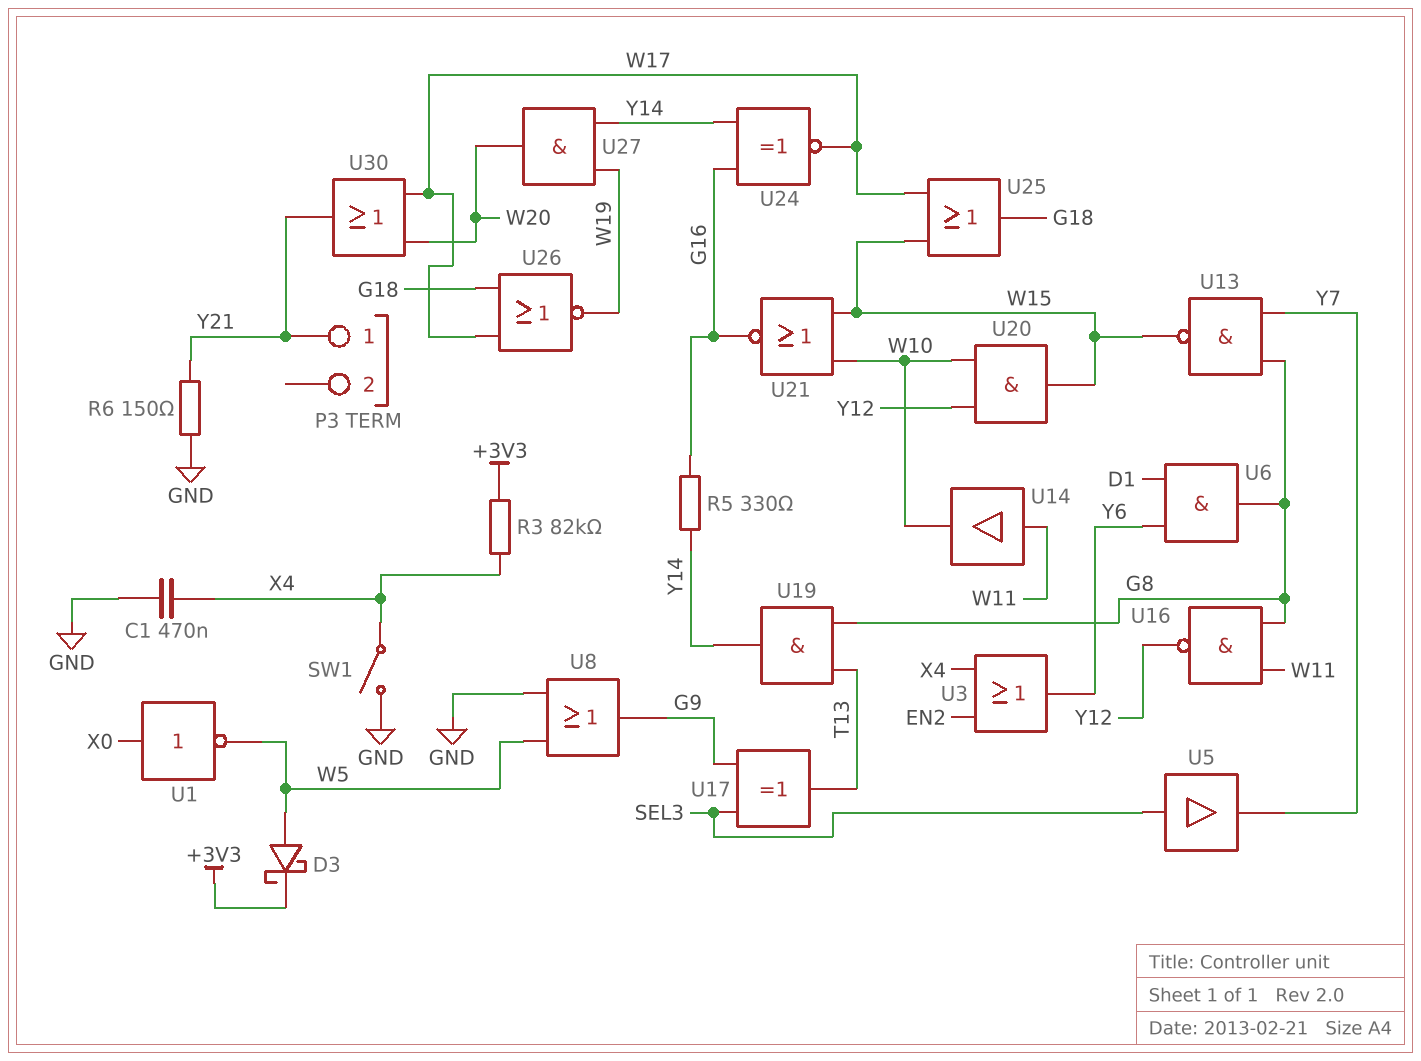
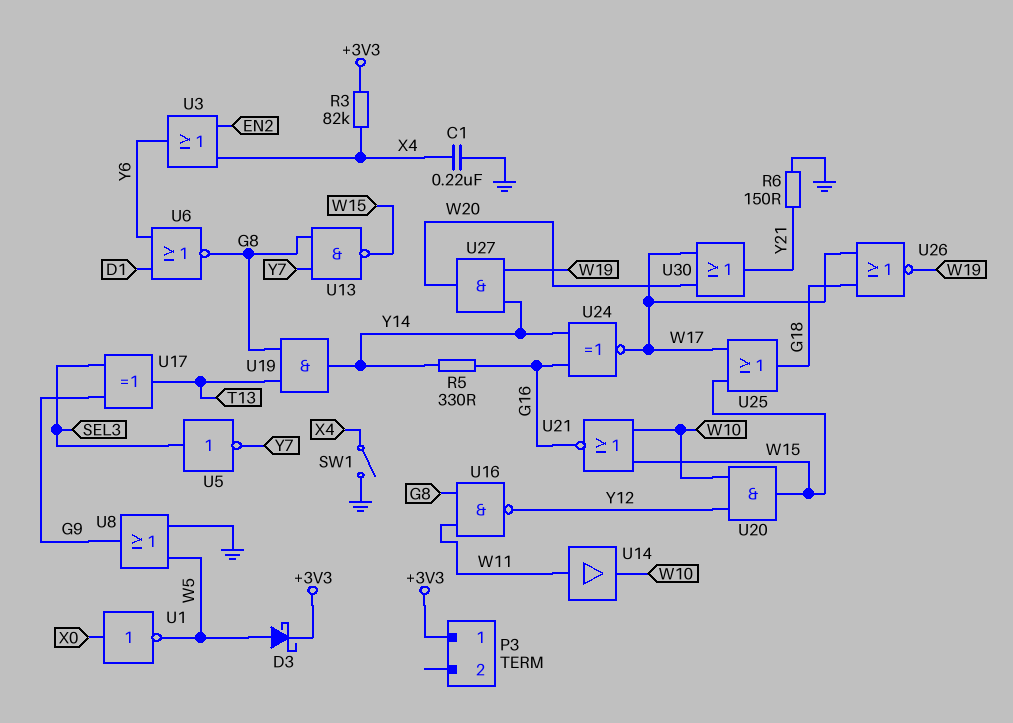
C1: 470nF (GND, X4) -> 220nF (GND, X4)
P3 pin 1: Y21 -> +3V3
U5: buffer (in SEL3, out Y7) -> NOT (in SEL3, out Y7)
U6: AND (in D1, in Y6, out G8) -> NOR (in D1, in Y6, out G8)

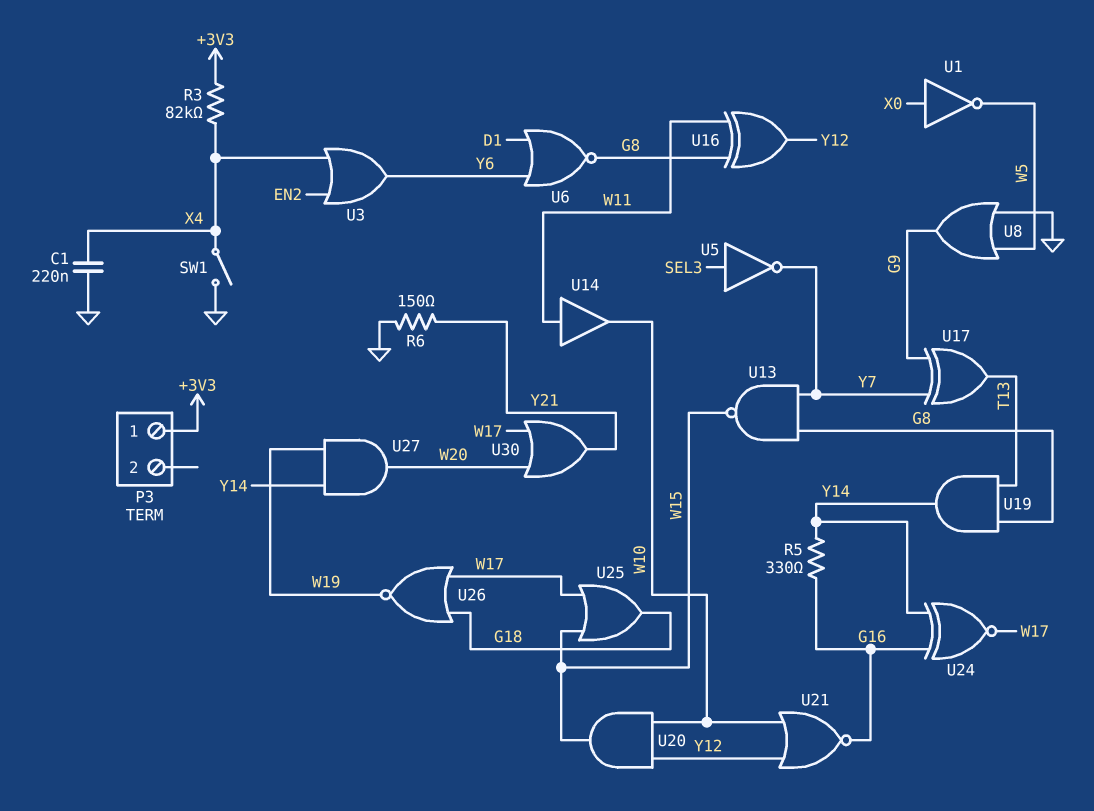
D3: schottky (A W5, K +3V3) -> none
U16: NAND (in G8, in W11, out Y12) -> XOR (in G8, in W11, out Y12)
U17: XOR (in G9, in SEL3, out T13) -> XOR (in G9, in Y7, out T13)
U21: NOR (in W10, in W15, out G16) -> NOR (in W10, in Y12, out G16)

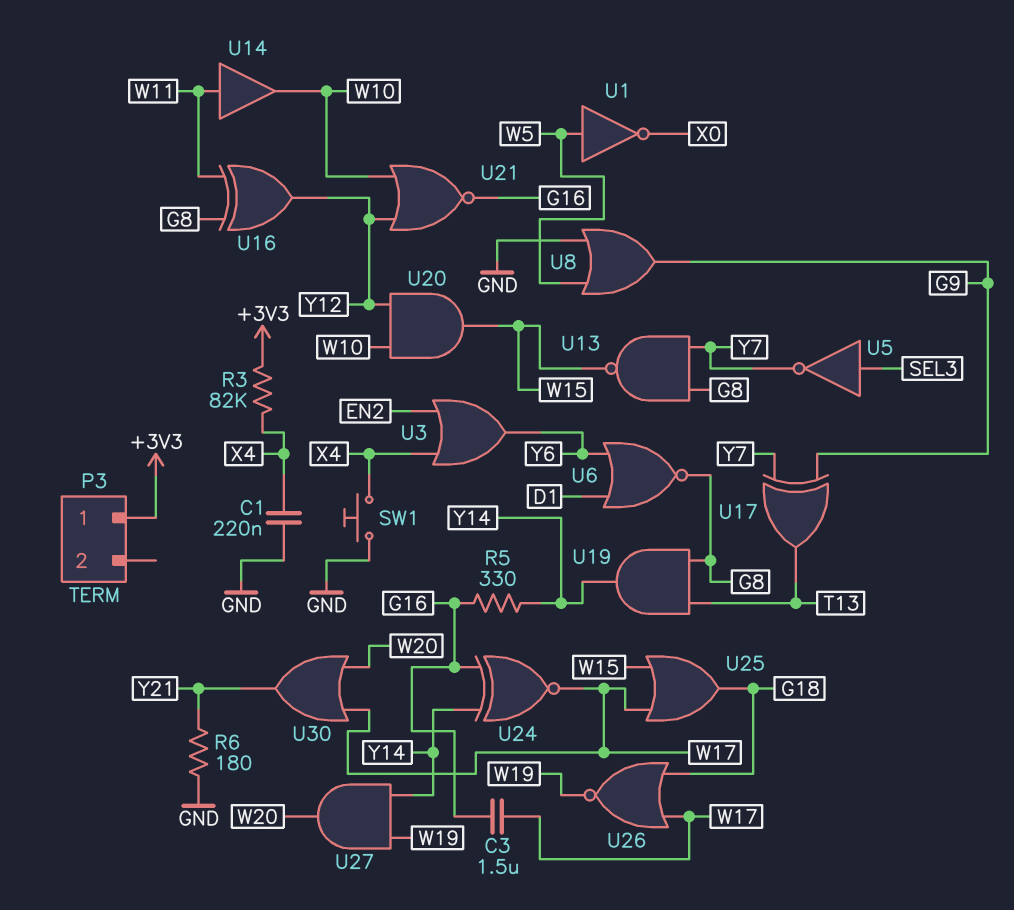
C3: none -> 1.5uF (G16, W17)
R6: 150 (GND, Y21) -> 180 (GND, Y21)
SW1: switch (GND, X4) -> button (GND, X4)
U1: NOT (in X0, out W5) -> NOT (in W5, out X0)

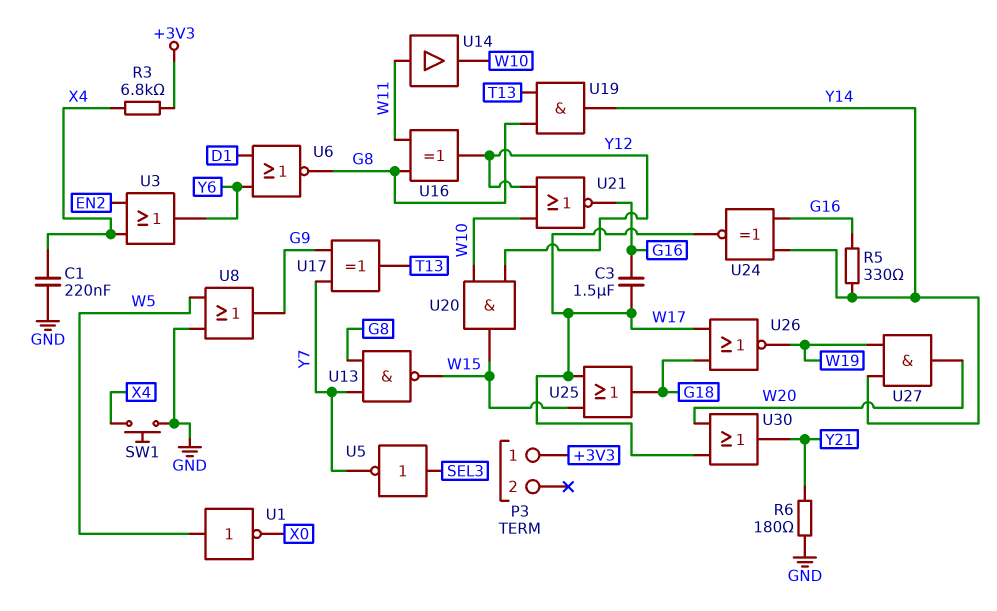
R3: 82k (+3V3, X4) -> 6.8k (+3V3, X4)

